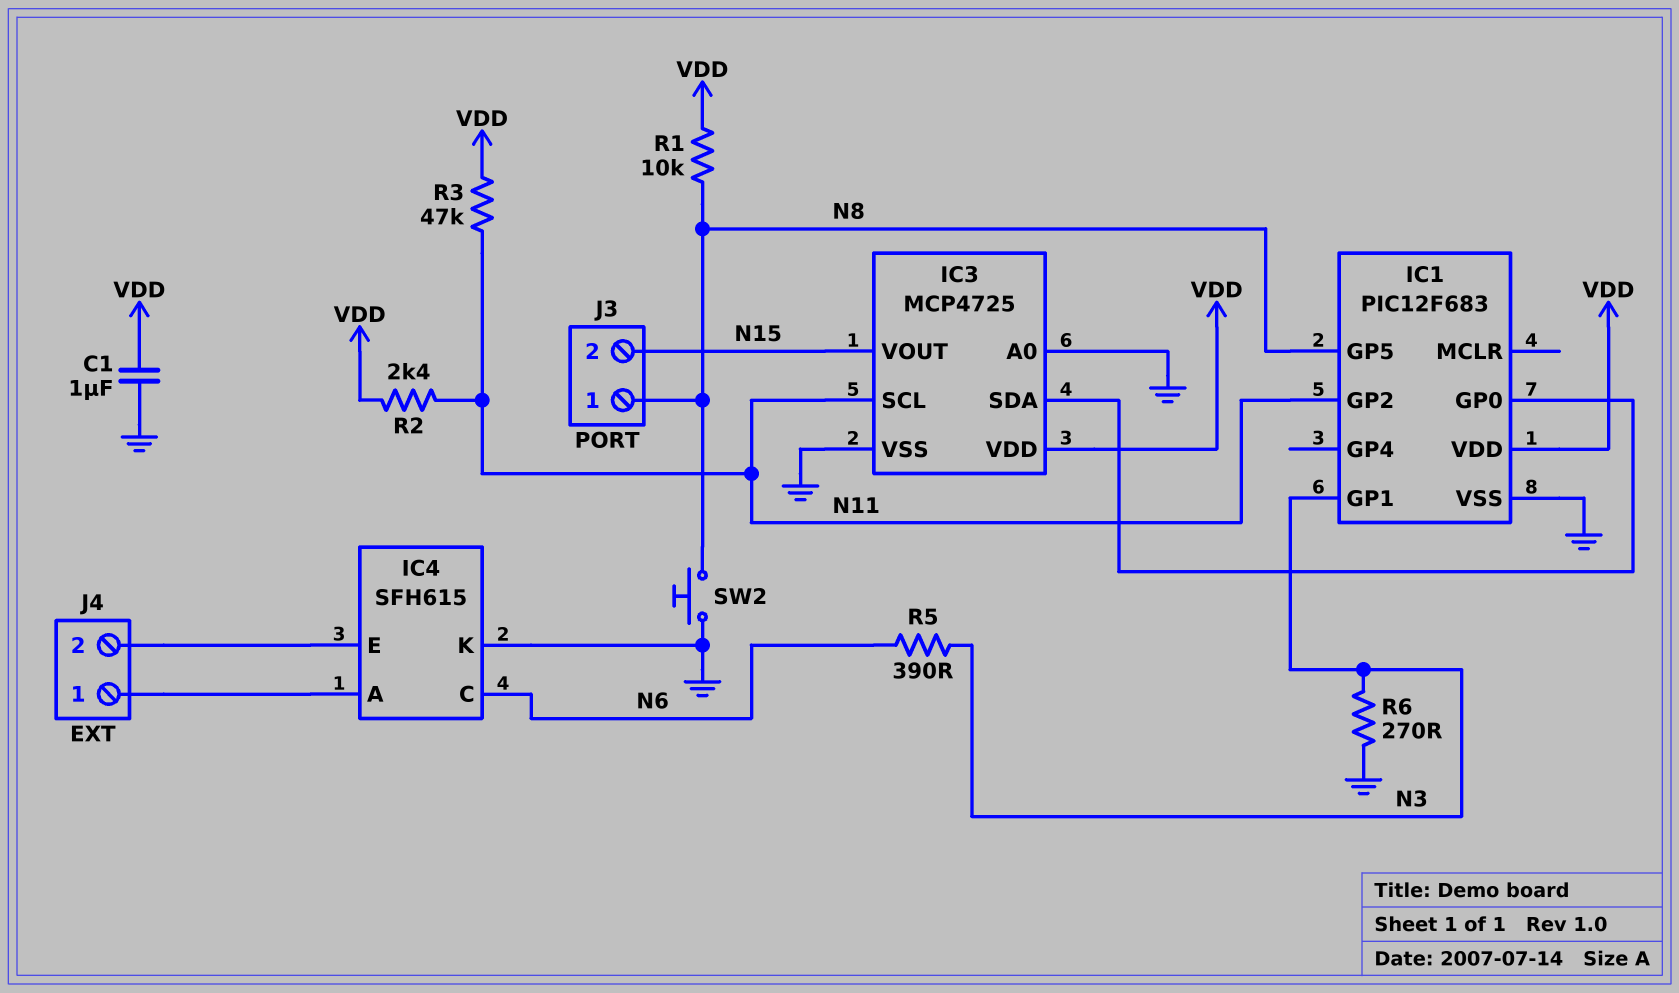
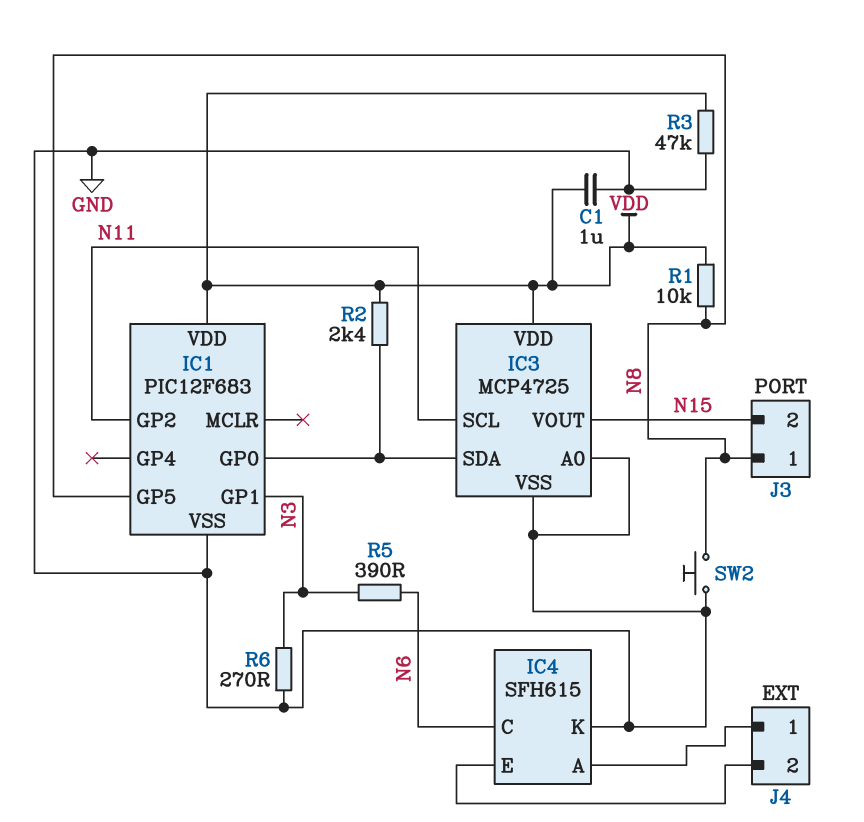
R2: 2.4k (N11, VDD) -> 2.4k (IC1/GP0, VDD)
R3: 47k (N11, VDD) -> 47k (GND, VDD)

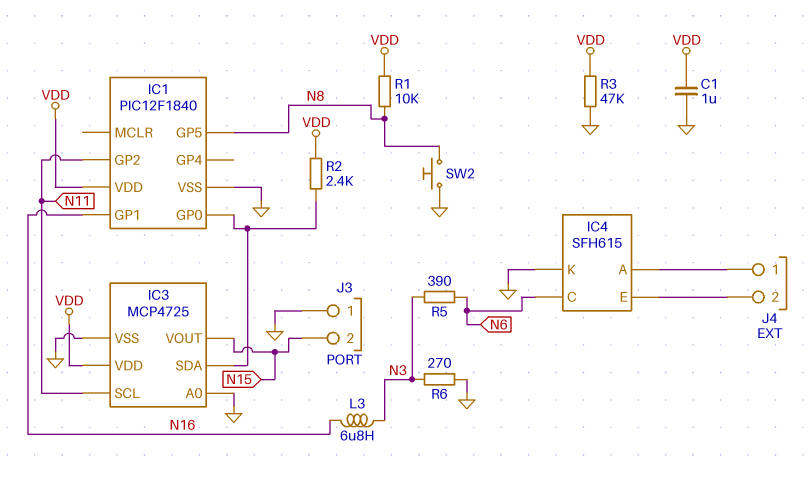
IC1: PIC12F683 -> PIC12F1840
IC1 pin GP1: N3 -> N16
J3 pin 1: N8 -> GND
L3: none -> 6.8uH (N3, N16)

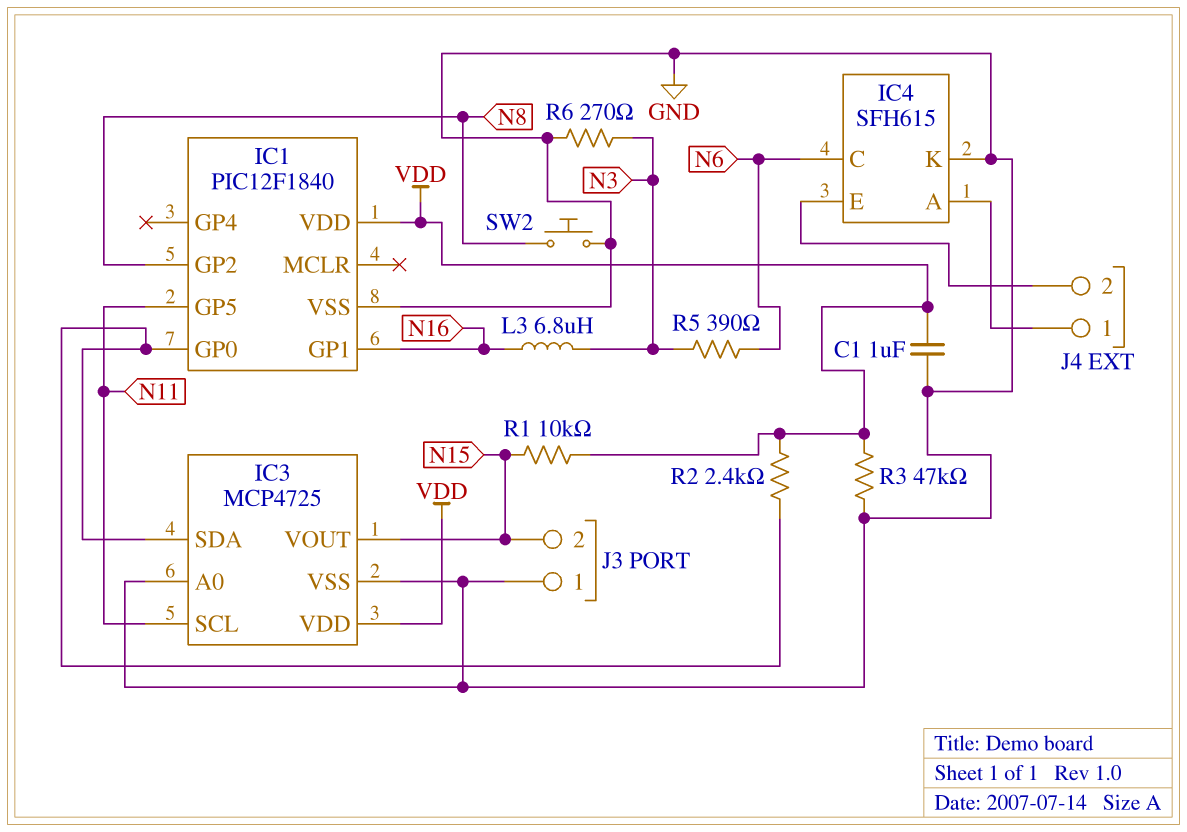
IC1 pin GP2: N11 -> N8
IC1 pin GP5: N8 -> N11
R1: 10k (N8, VDD) -> 10k (N15, VDD)

